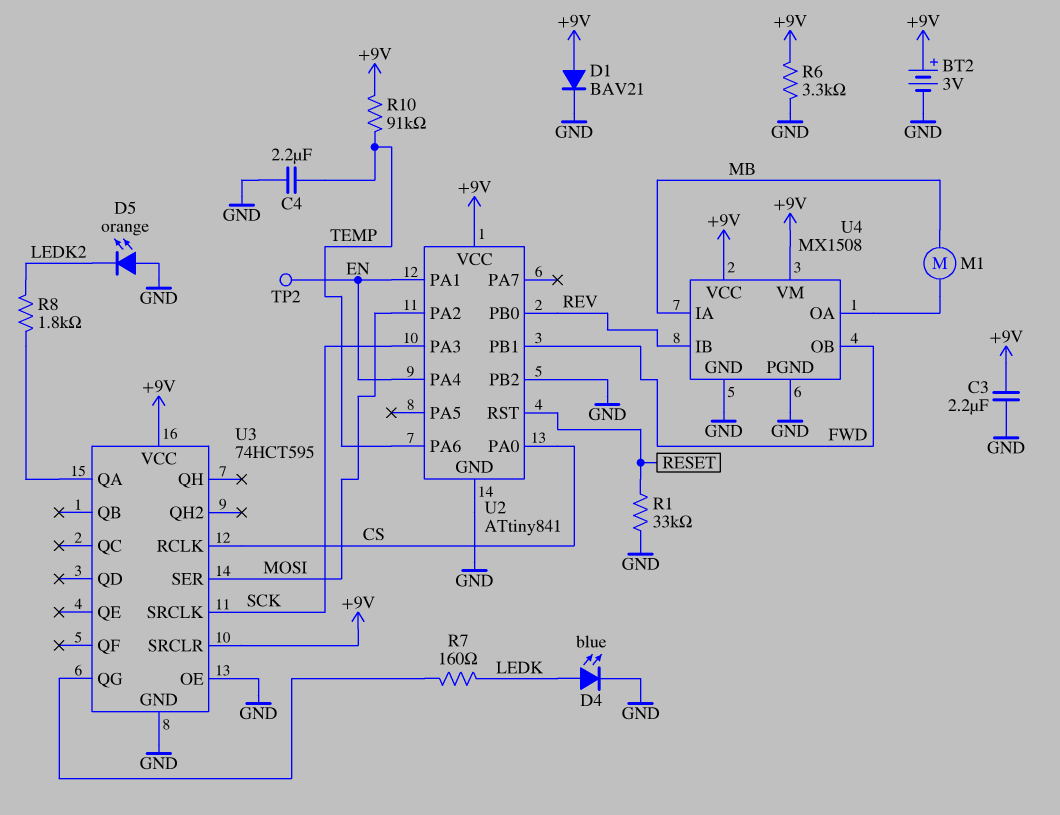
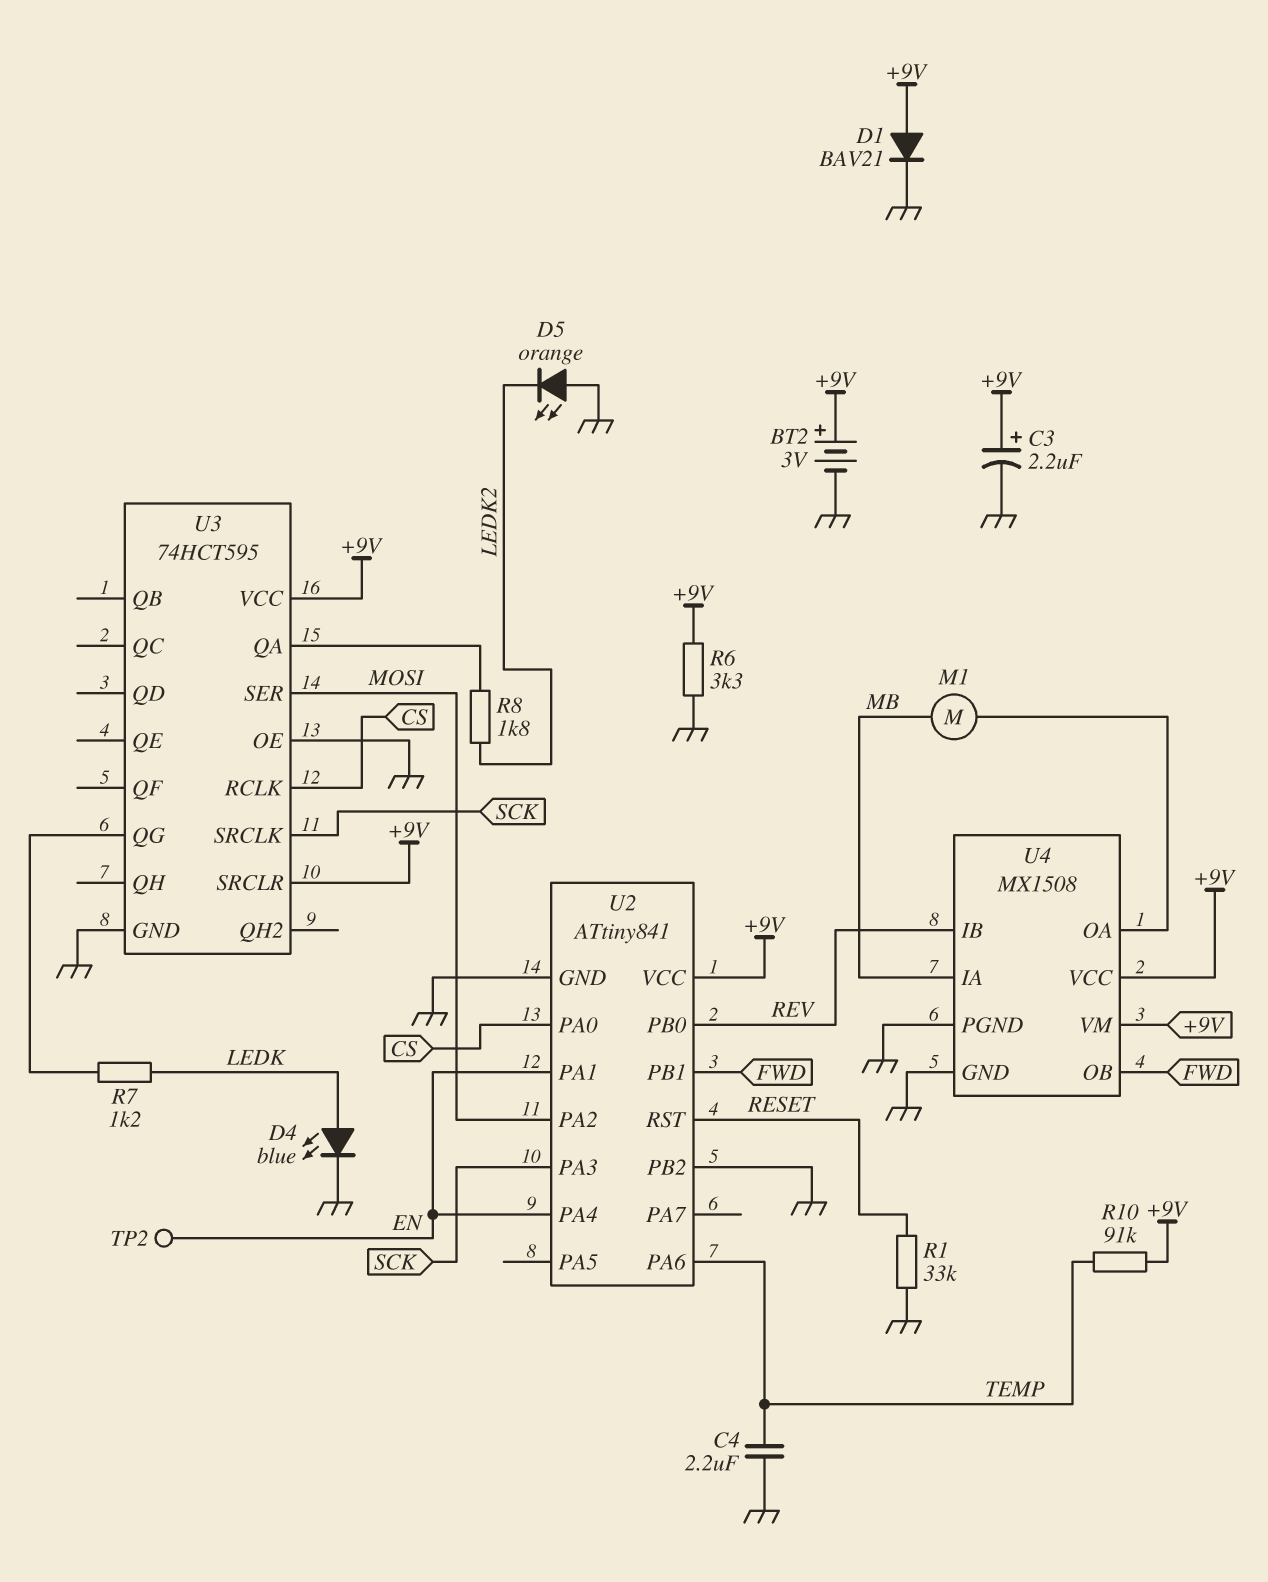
C3: 2.2uF (+9V, GND) -> 2.2uF (plus +9V, minus GND)
R7: 160 (LEDK, U3/QG) -> 1.2k (LEDK, U3/QG)

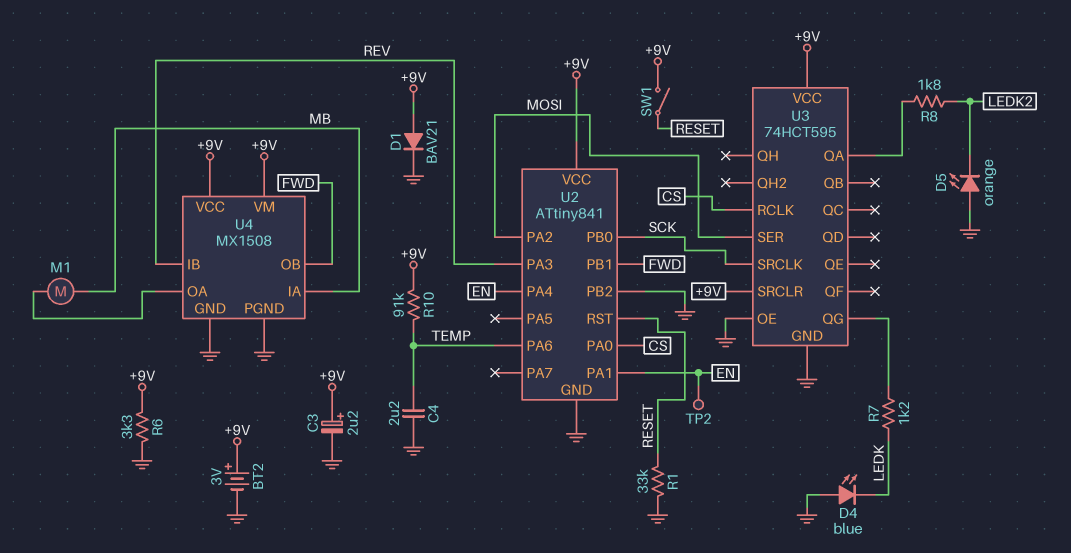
D4: LED blue (A LEDK, K GND) -> LED blue (A GND, K LEDK)
SW1: none -> switch (+9V, RESET)
U2 pin PA3: SCK -> REV
U2 pin PB0: REV -> SCK

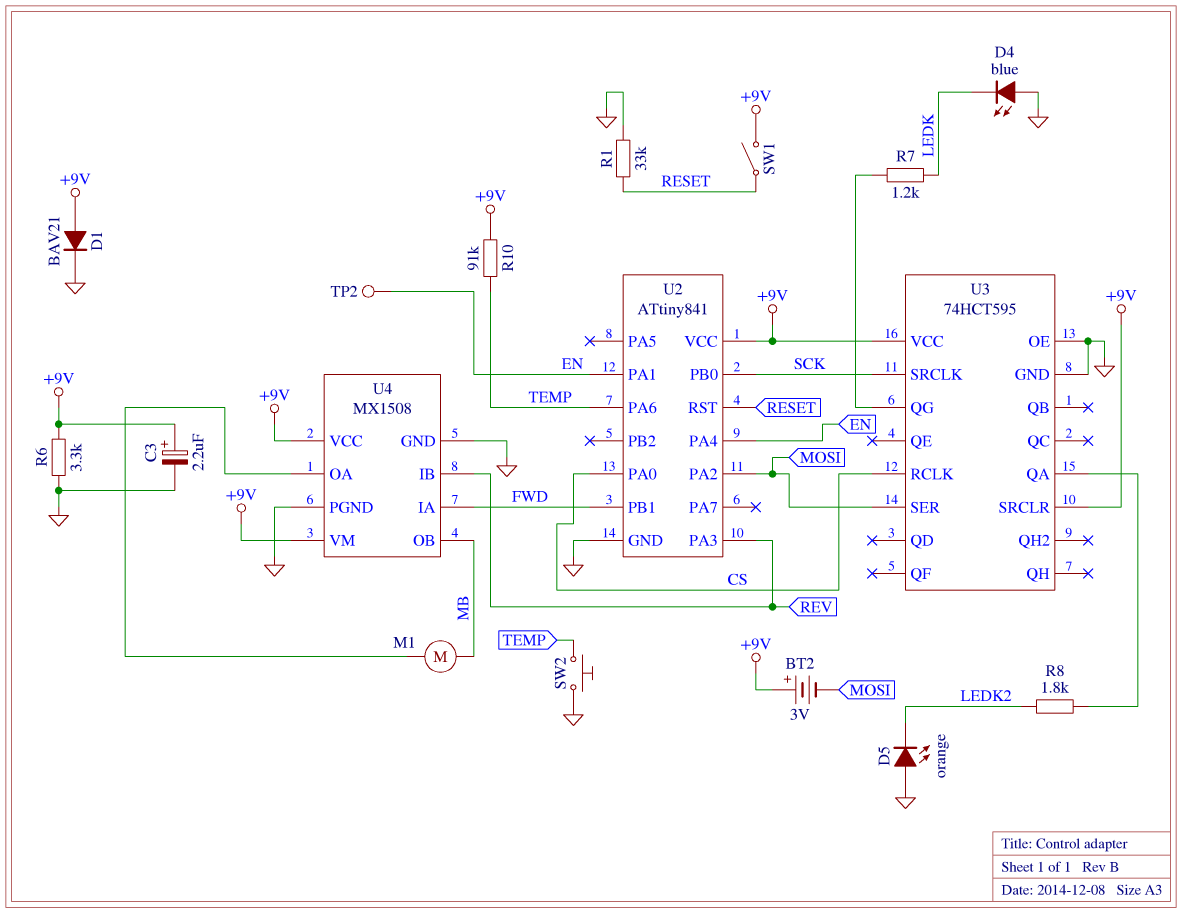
BT2: 3V (plus +9V, minus GND) -> 3V (plus +9V, minus MOSI)
C4: 2.2uF (GND, TEMP) -> none
SW2: none -> button (GND, TEMP)
U2 pin PB2: GND -> none
U4 pin IA: MB -> FWD
U4 pin OB: FWD -> MB

